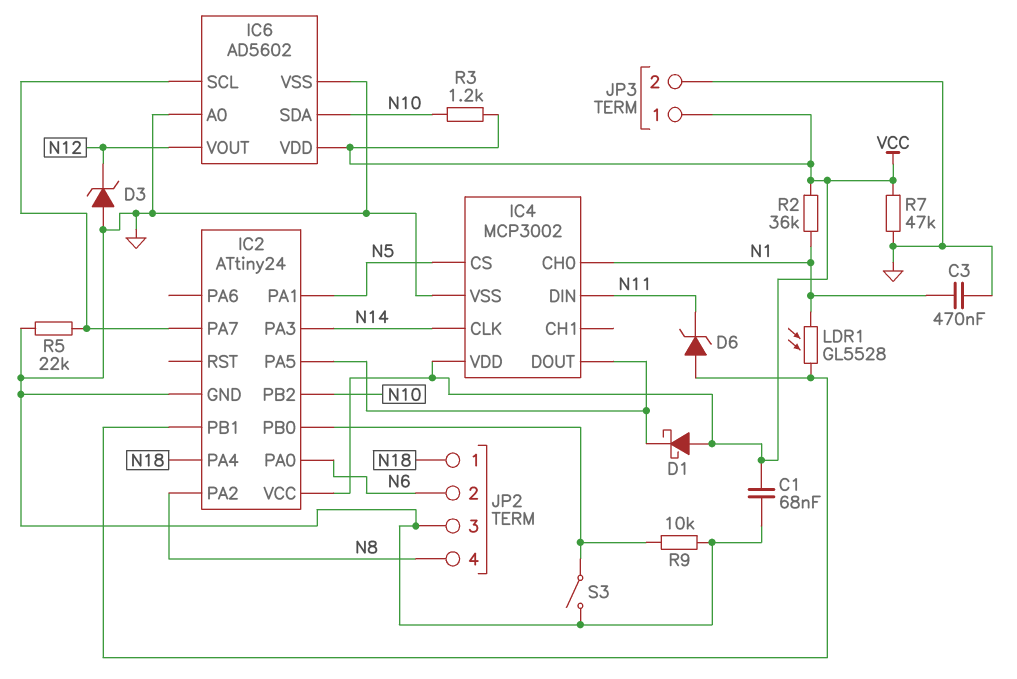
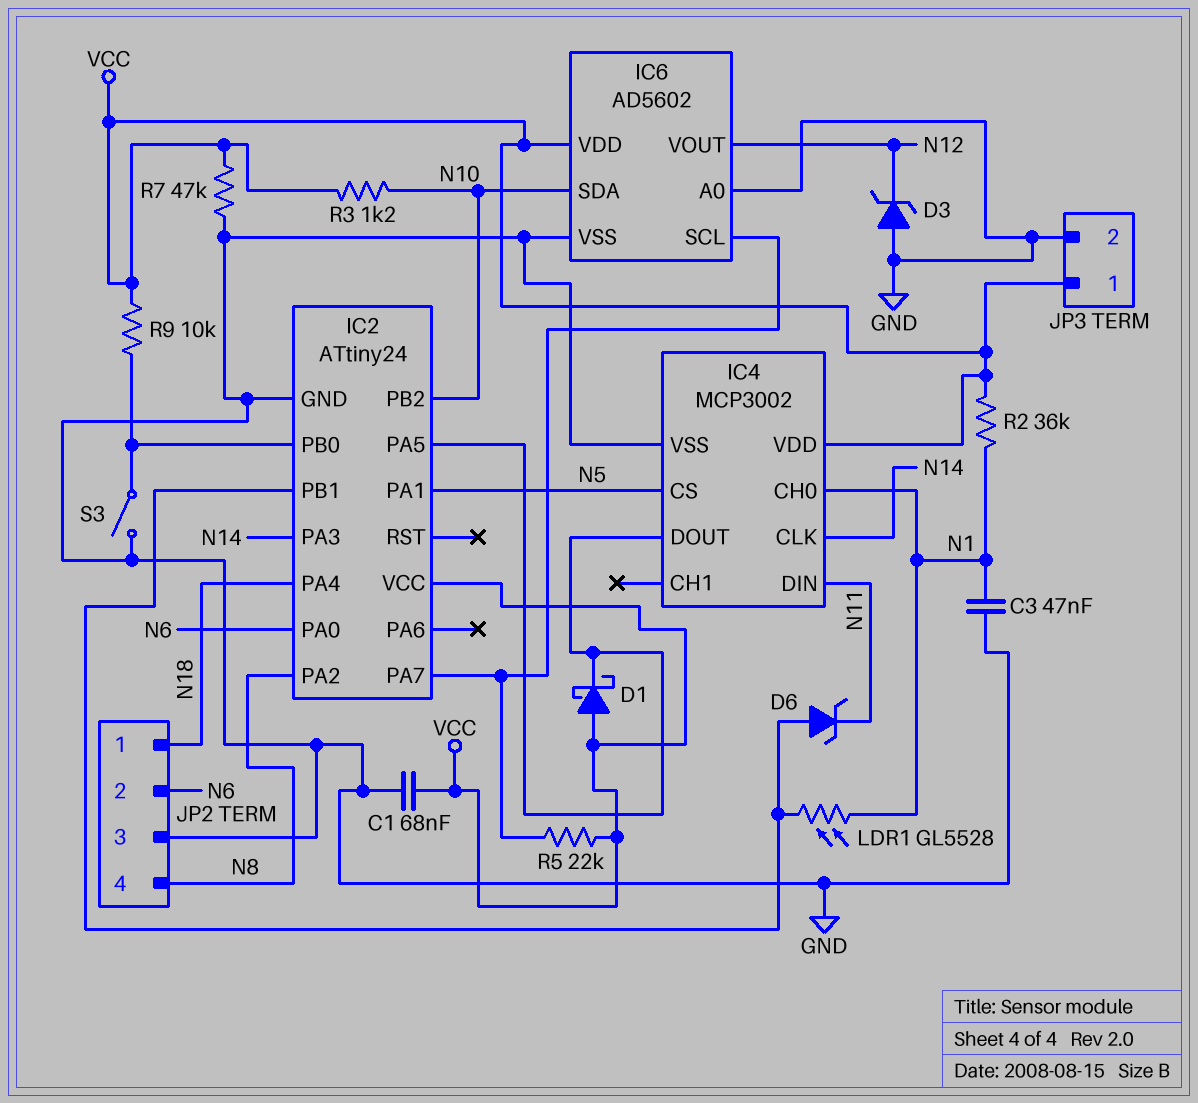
C3: 470nF (GND, N1) -> 47nF (GND, N1)
R5: 22k (GND, IC2/PA7) -> 22k (IC2/PA7, VCC)
R9: 10k (GND, IC2/PB0) -> 10k (IC2/PB0, VCC)

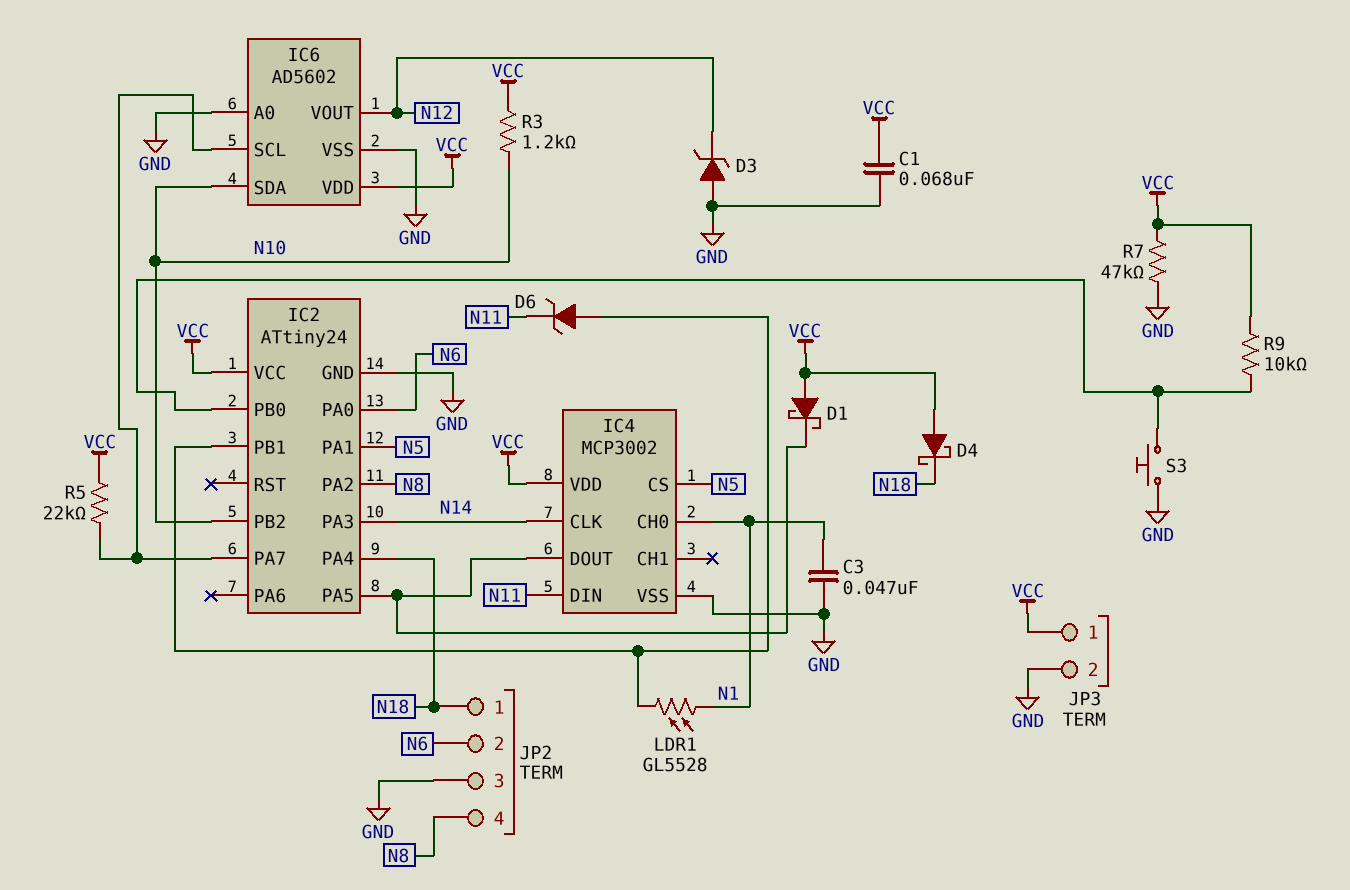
D4: none -> schottky (A VCC, K N18)
R2: 36k (N1, VCC) -> none
S3: switch (GND, IC2/PB0) -> button (GND, IC2/PB0)

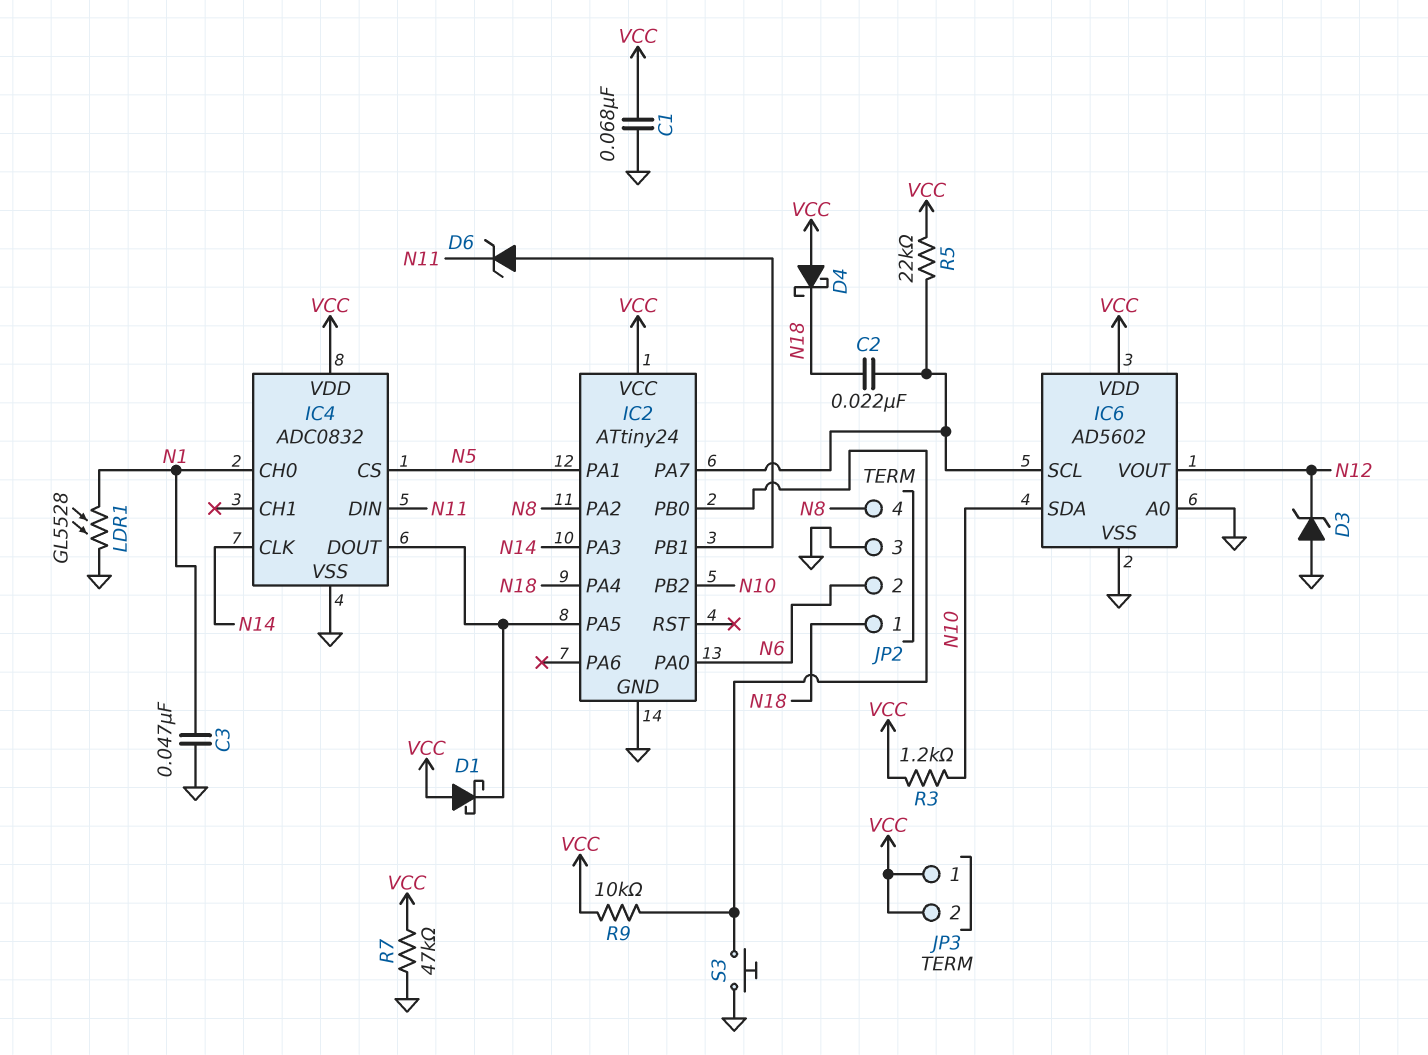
C2: none -> 22nF (IC2/PA7, N18)
IC4: MCP3002 -> ADC0832
JP3 pin 2: GND -> VCC
LDR1: GL5528 (IC2/PB1, N1) -> GL5528 (GND, N1)

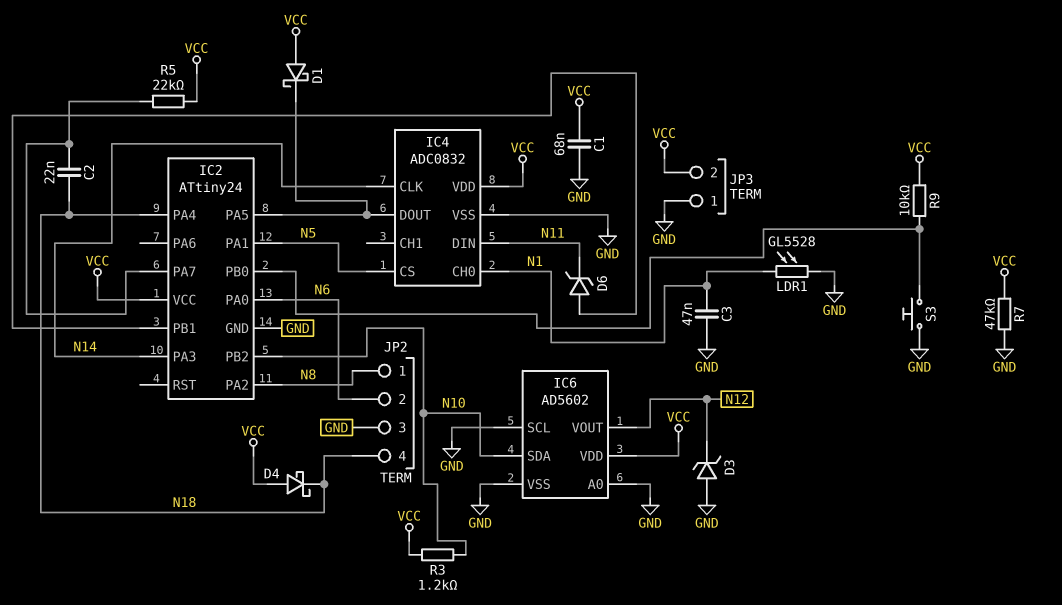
IC6 pin SCL: IC2/PA7 -> GND
JP2 pin 1: N18 -> N8
JP2 pin 4: N8 -> N18
JP3 pin 1: VCC -> GND

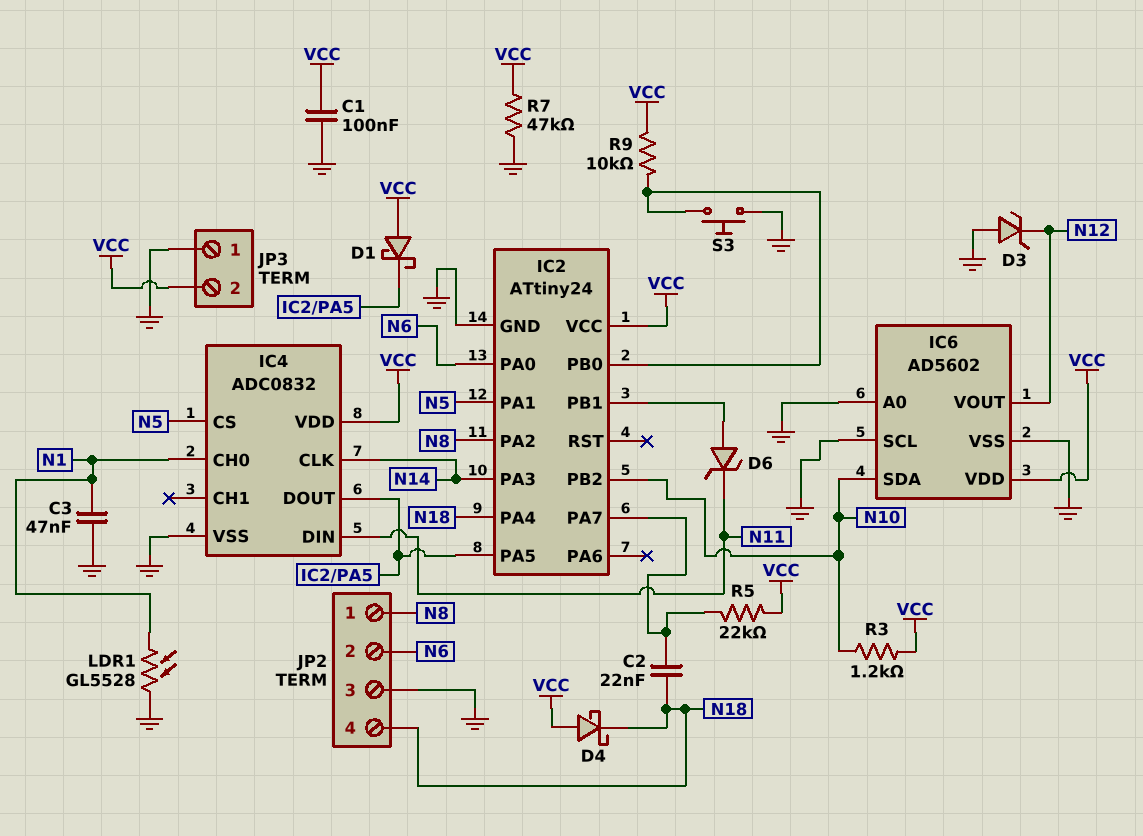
C1: 68nF (GND, VCC) -> 100nF (GND, VCC)

